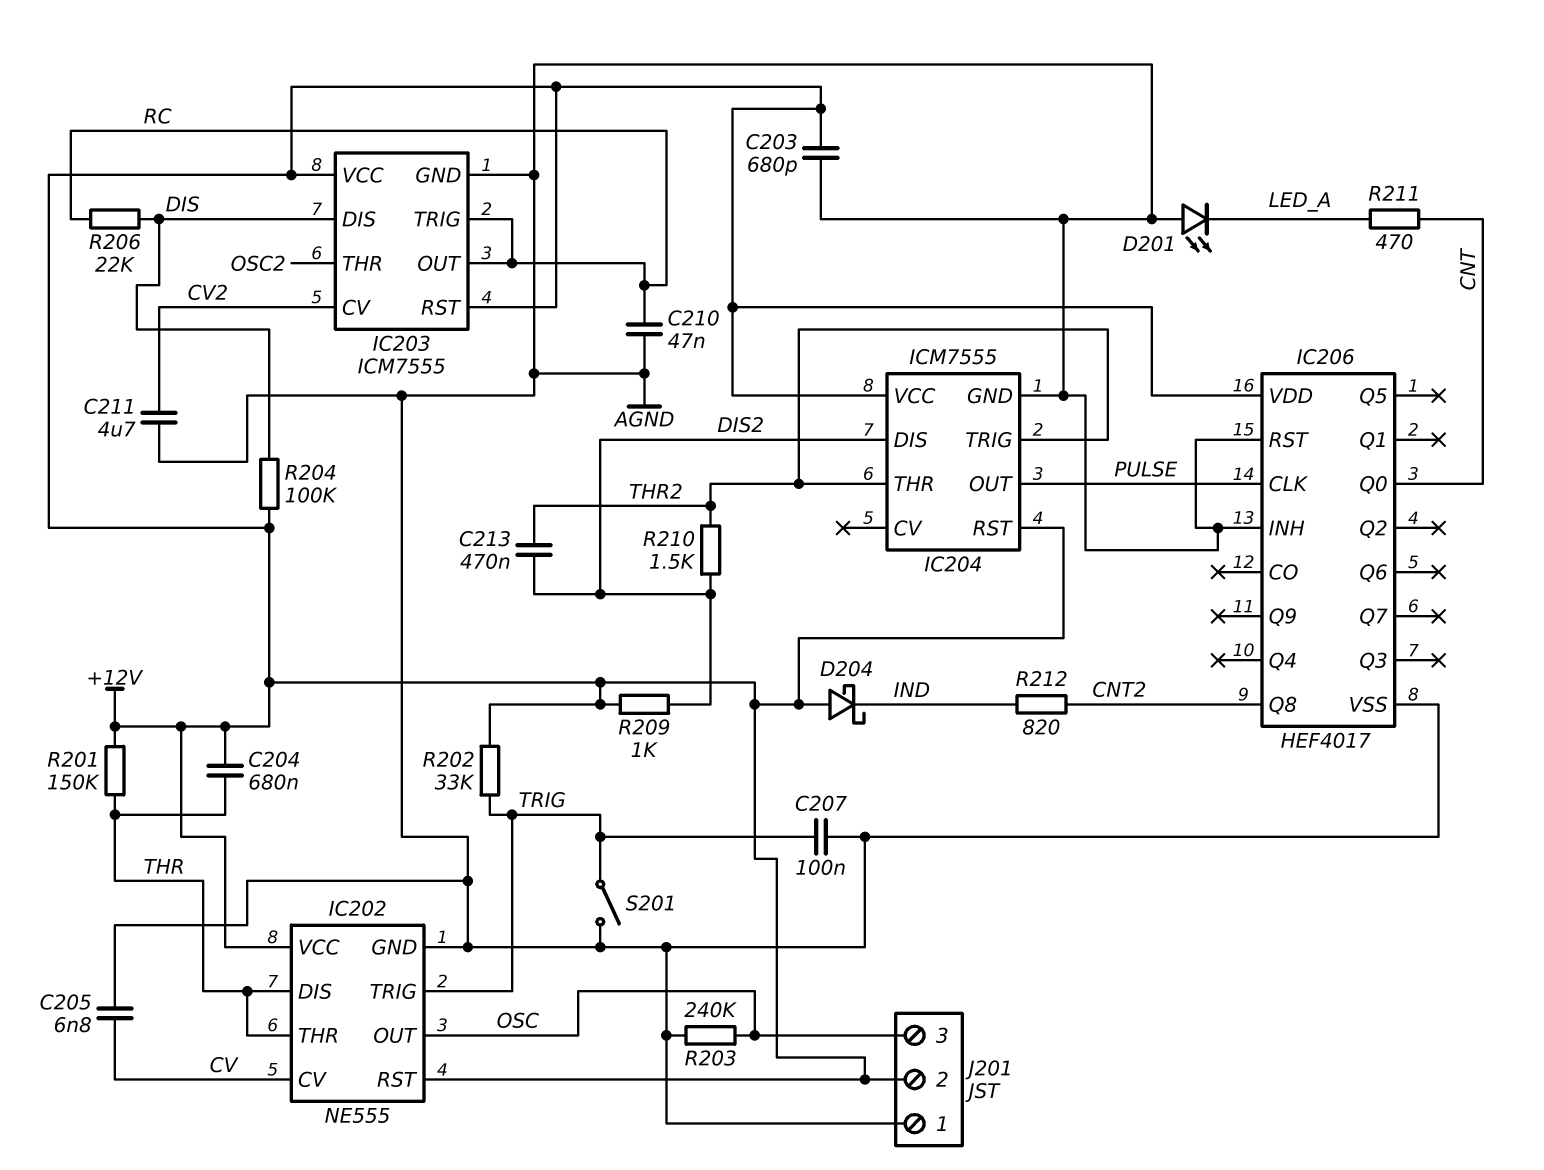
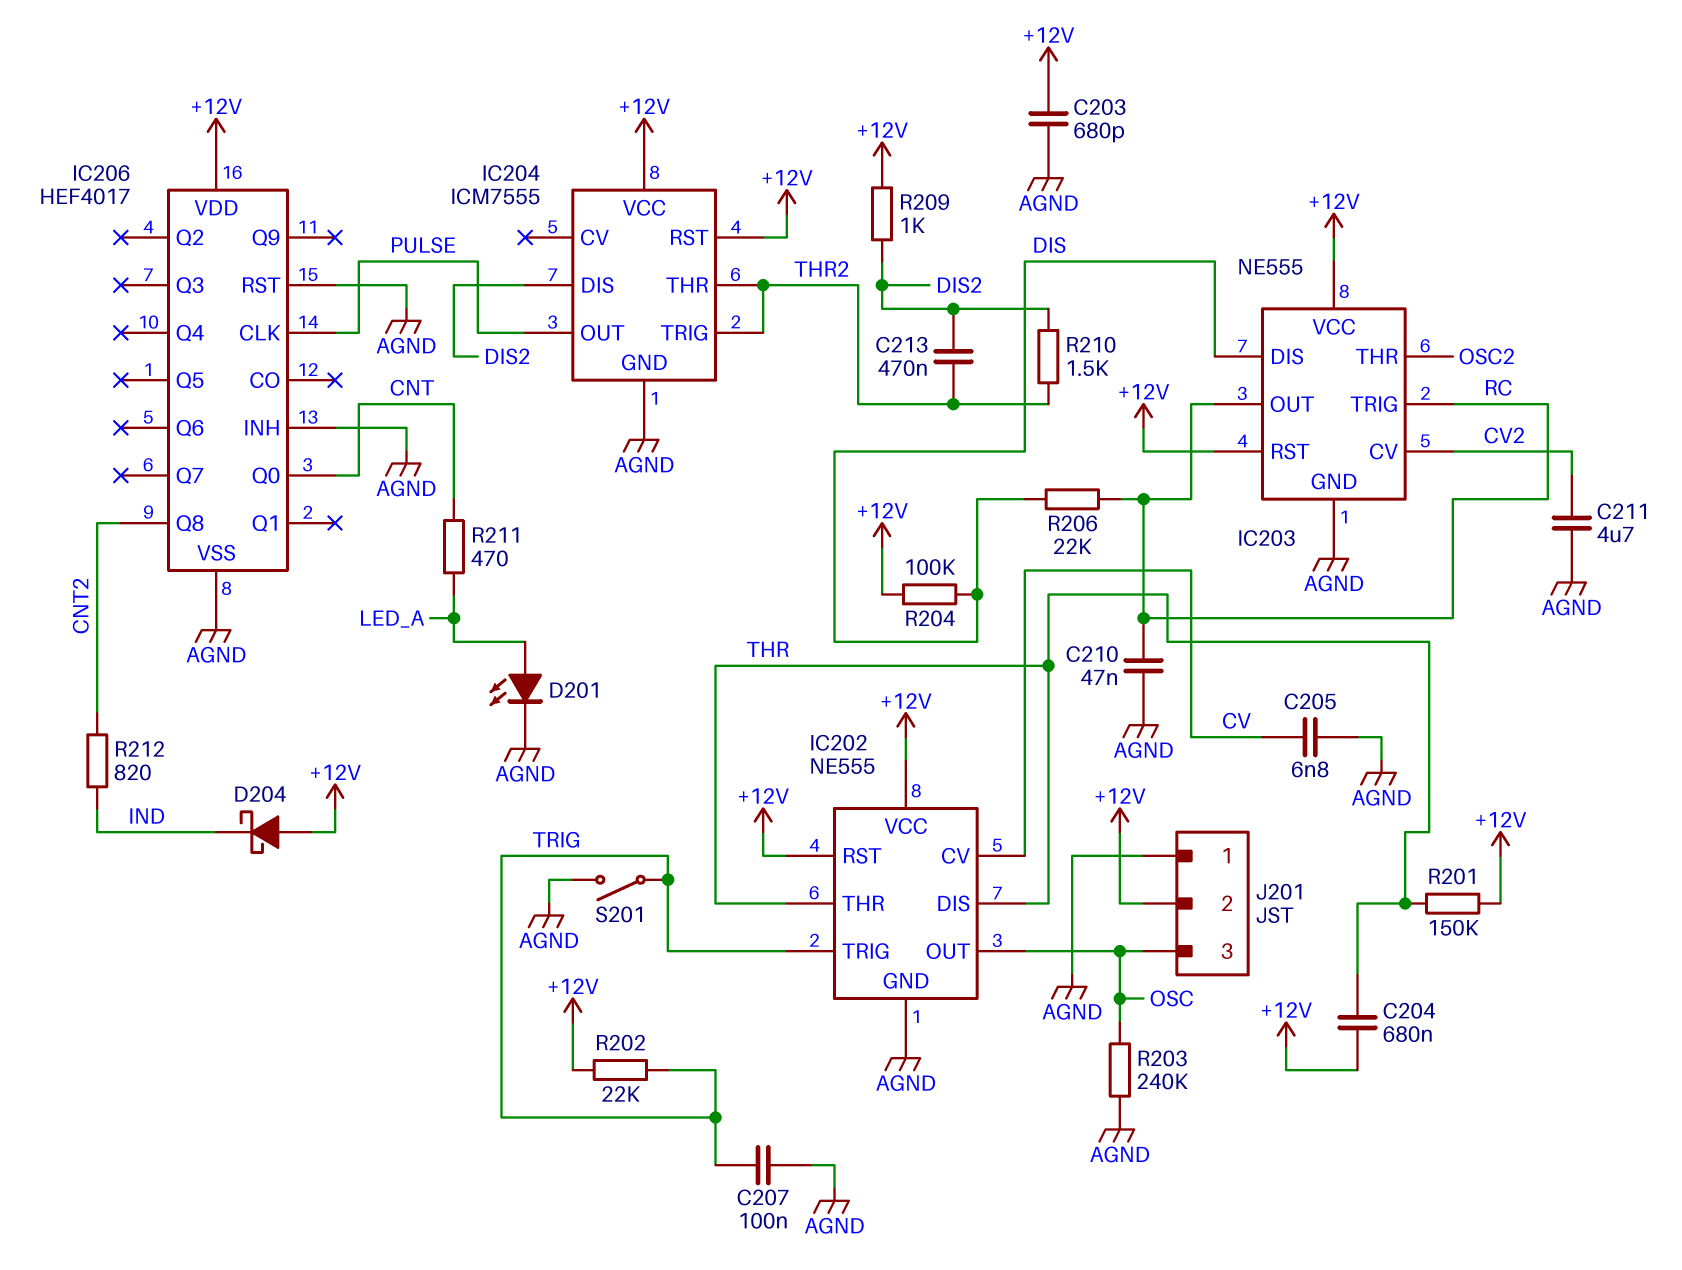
D201: LED (A AGND, K LED_A) -> LED (A LED_A, K AGND)
IC203: ICM7555 -> NE555
R202: 33k (+12V, TRIG) -> 22k (+12V, TRIG)

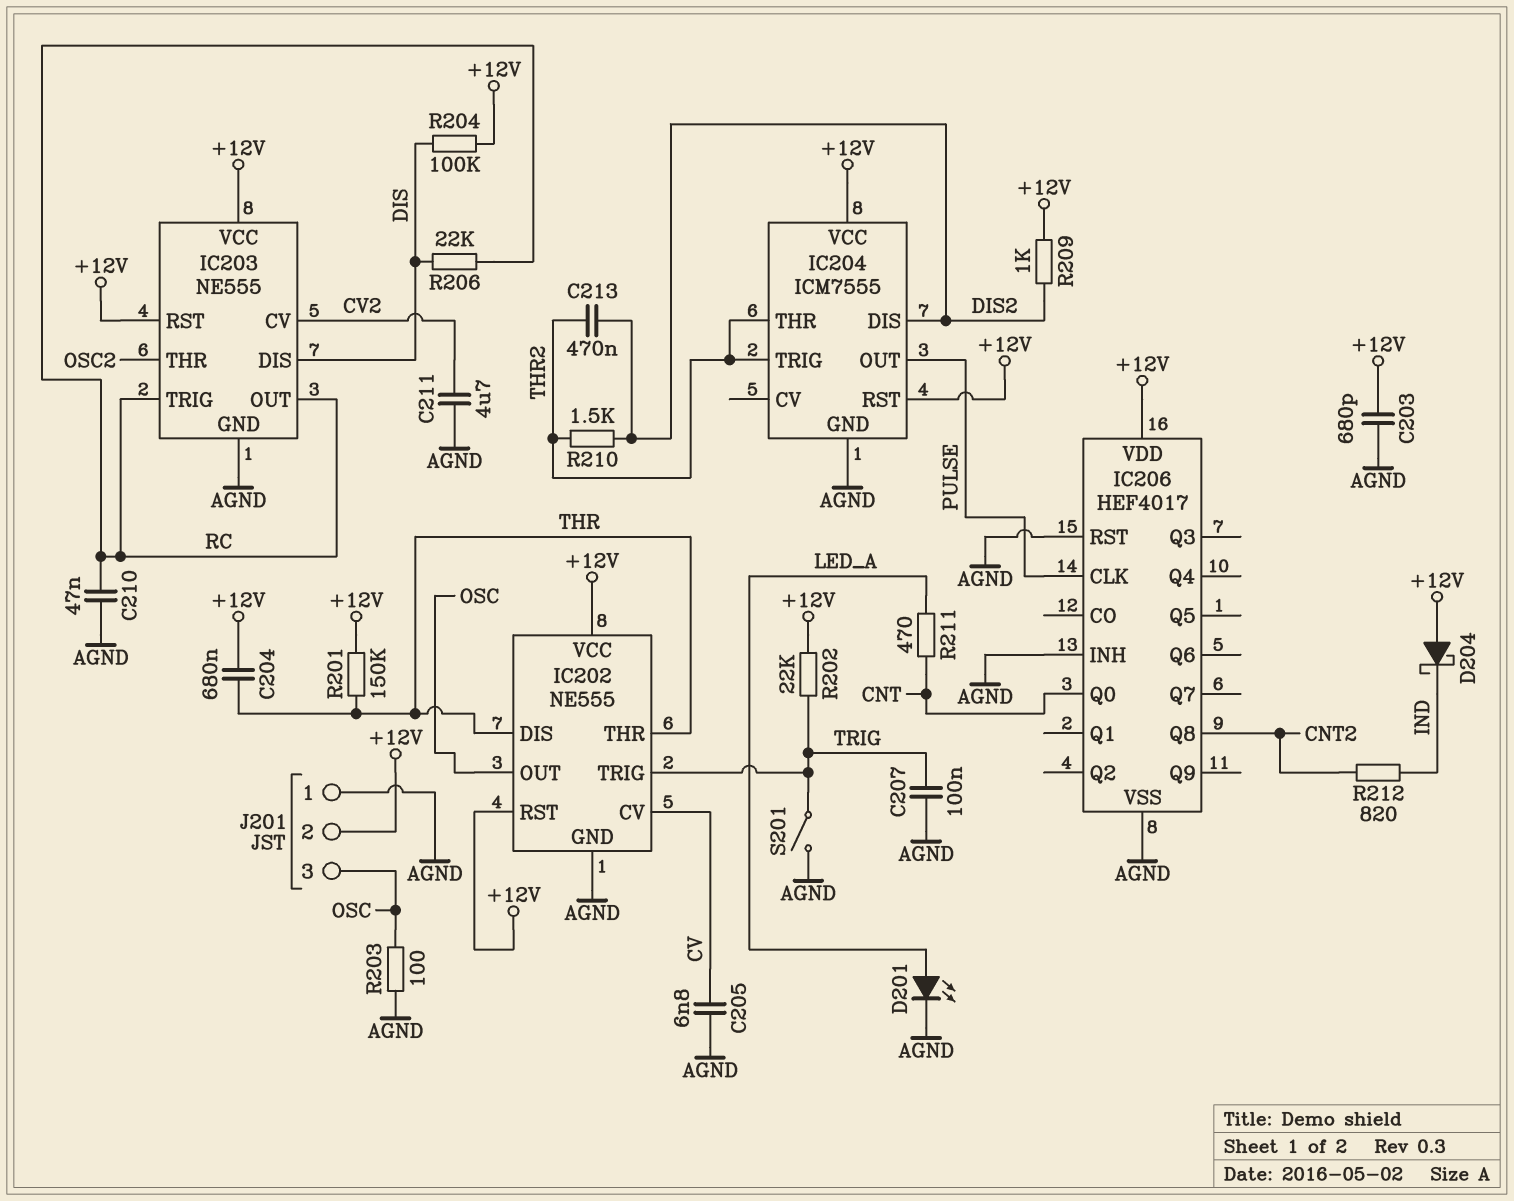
R203: 240k (AGND, OSC) -> 100 (AGND, OSC)

